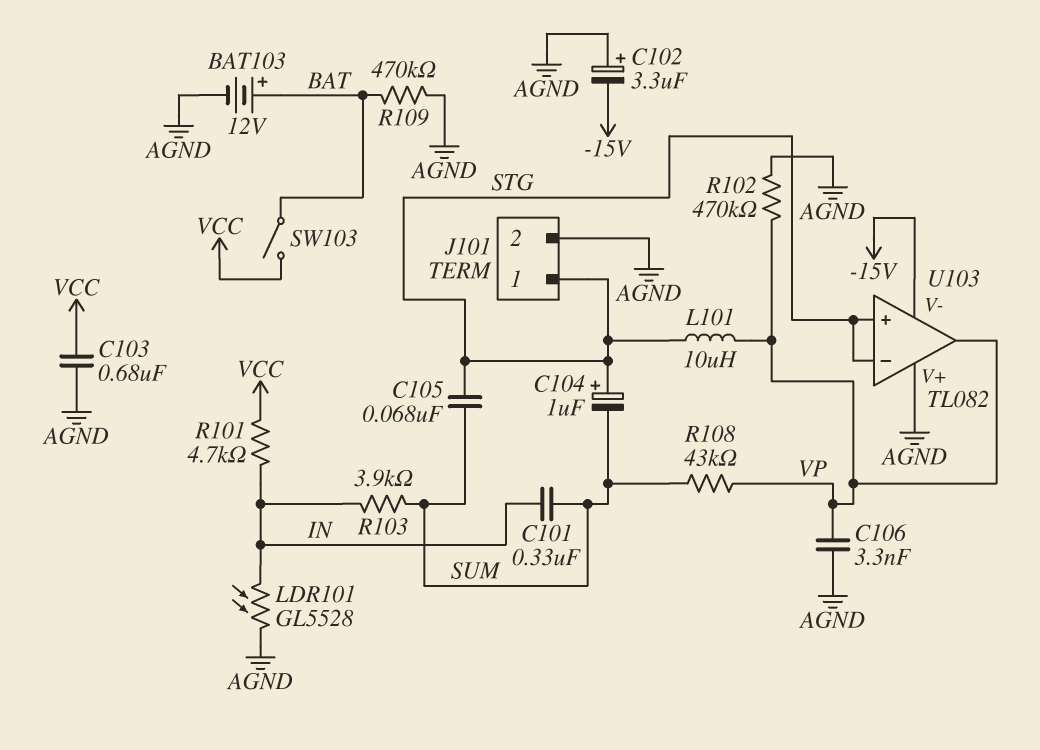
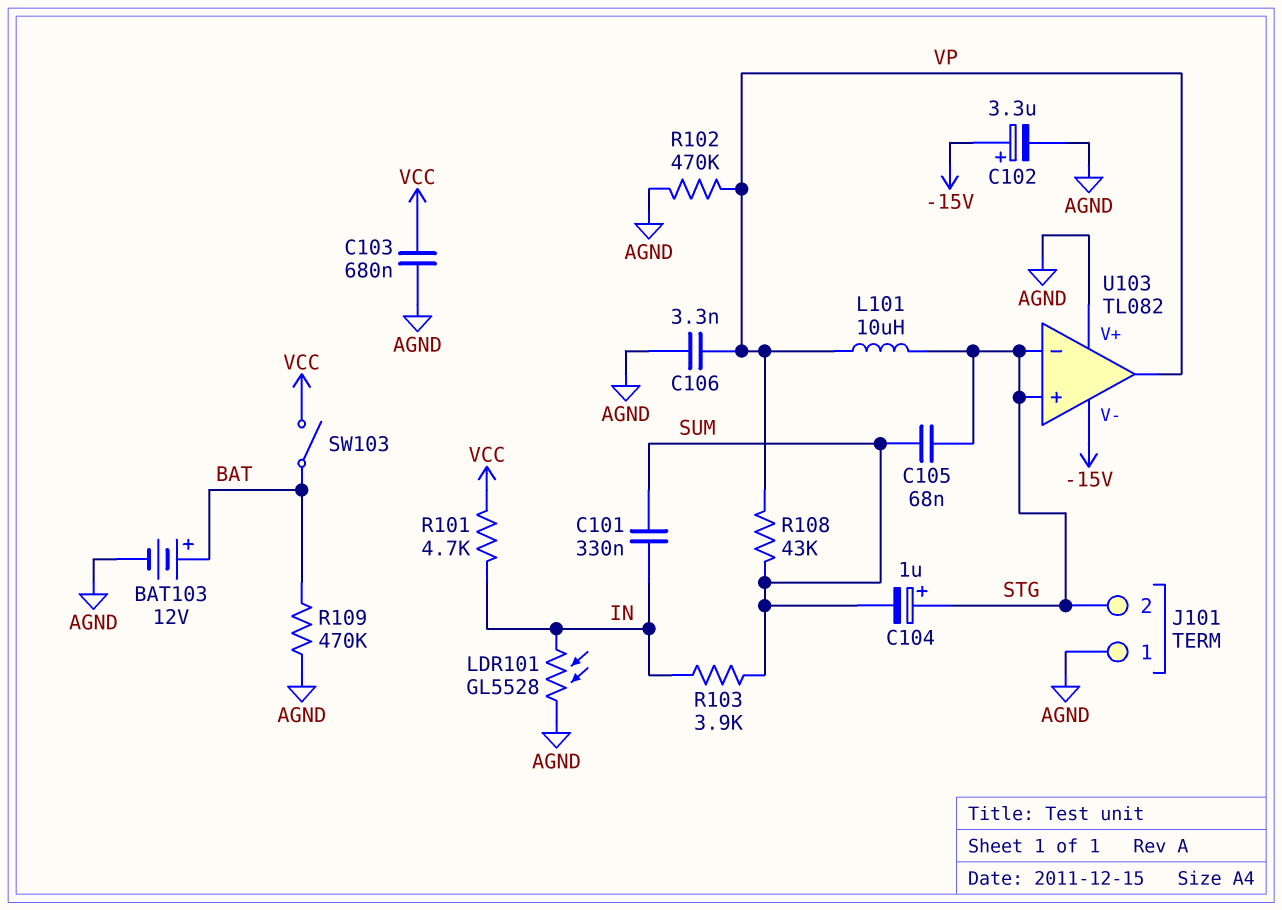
C102: 3.3uF (plus AGND, minus -15V) -> 3.3uF (plus -15V, minus AGND)
J101 pin 1: STG -> AGND
J101 pin 2: AGND -> STG

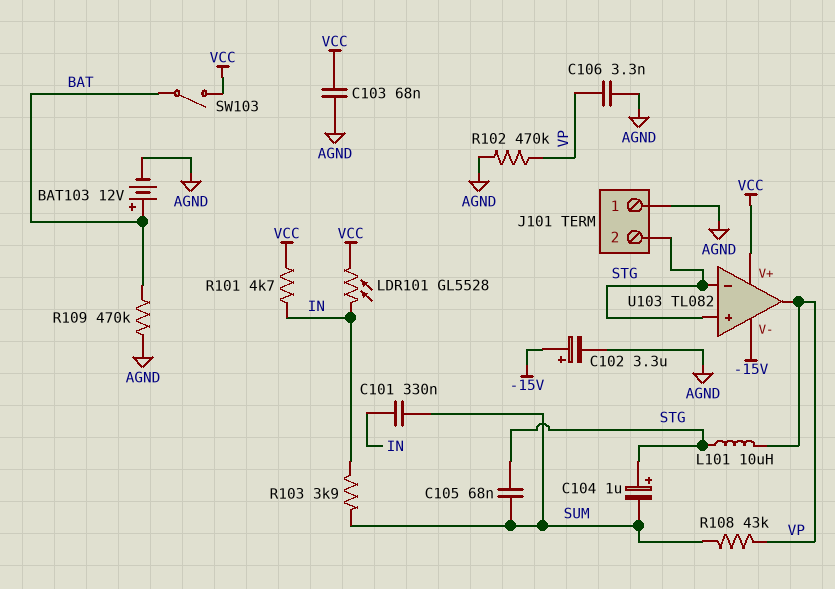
C103: 680nF (AGND, VCC) -> 68nF (AGND, VCC)
LDR101: GL5528 (AGND, IN) -> GL5528 (IN, VCC)
U103 pin V+: AGND -> VCC

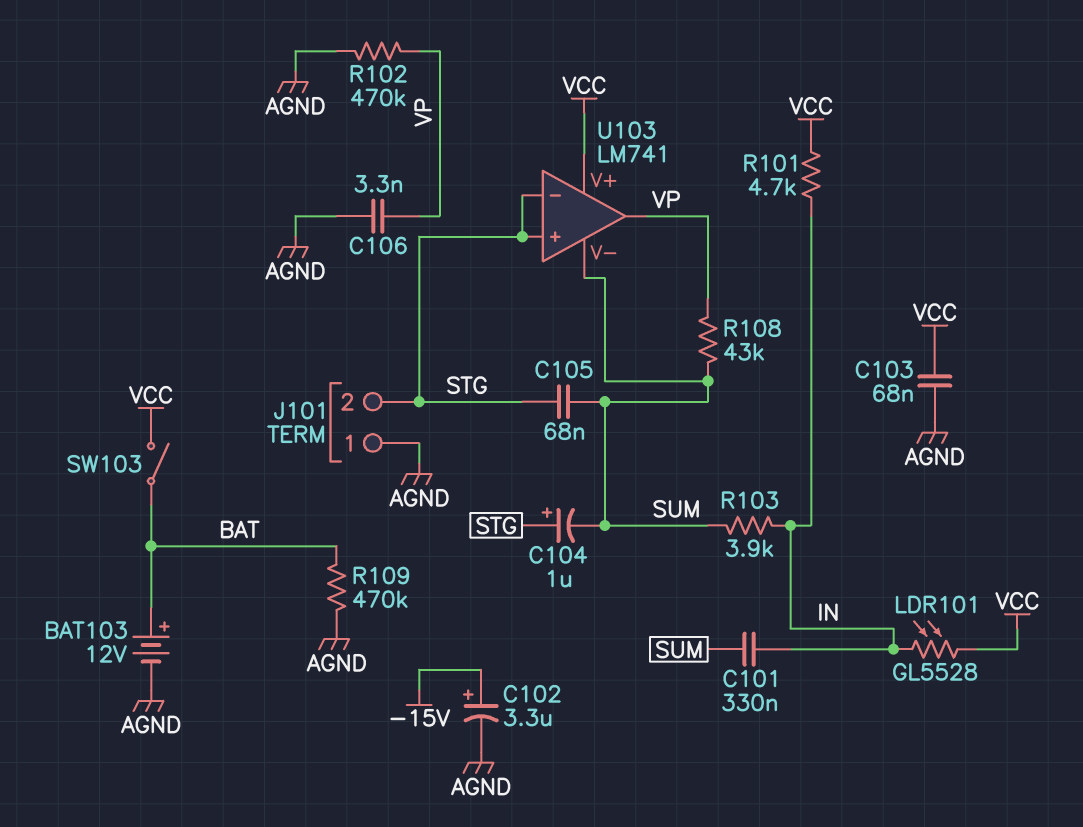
L101: 10uH (STG, VP) -> none
U103: TL082 -> LM741
U103 pin V-: -15V -> SUM

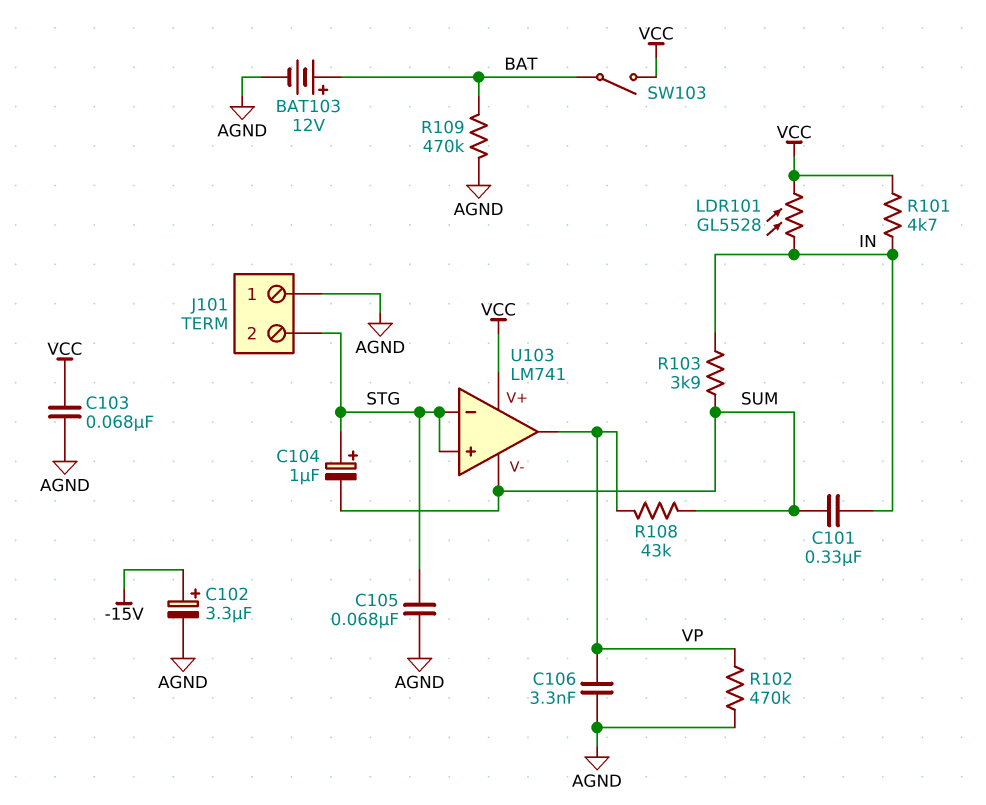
C105: 68nF (STG, SUM) -> 68nF (AGND, STG)

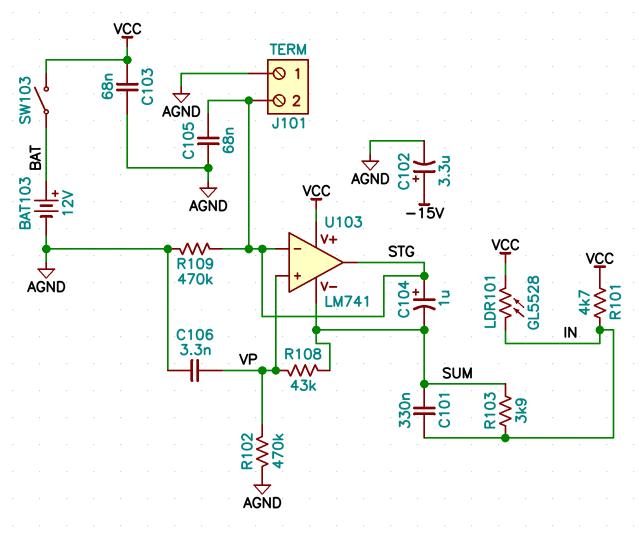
R109: 470k (AGND, BAT) -> 470k (AGND, STG)
U103 pin in+: STG -> VP
U103 pin out: VP -> STG

